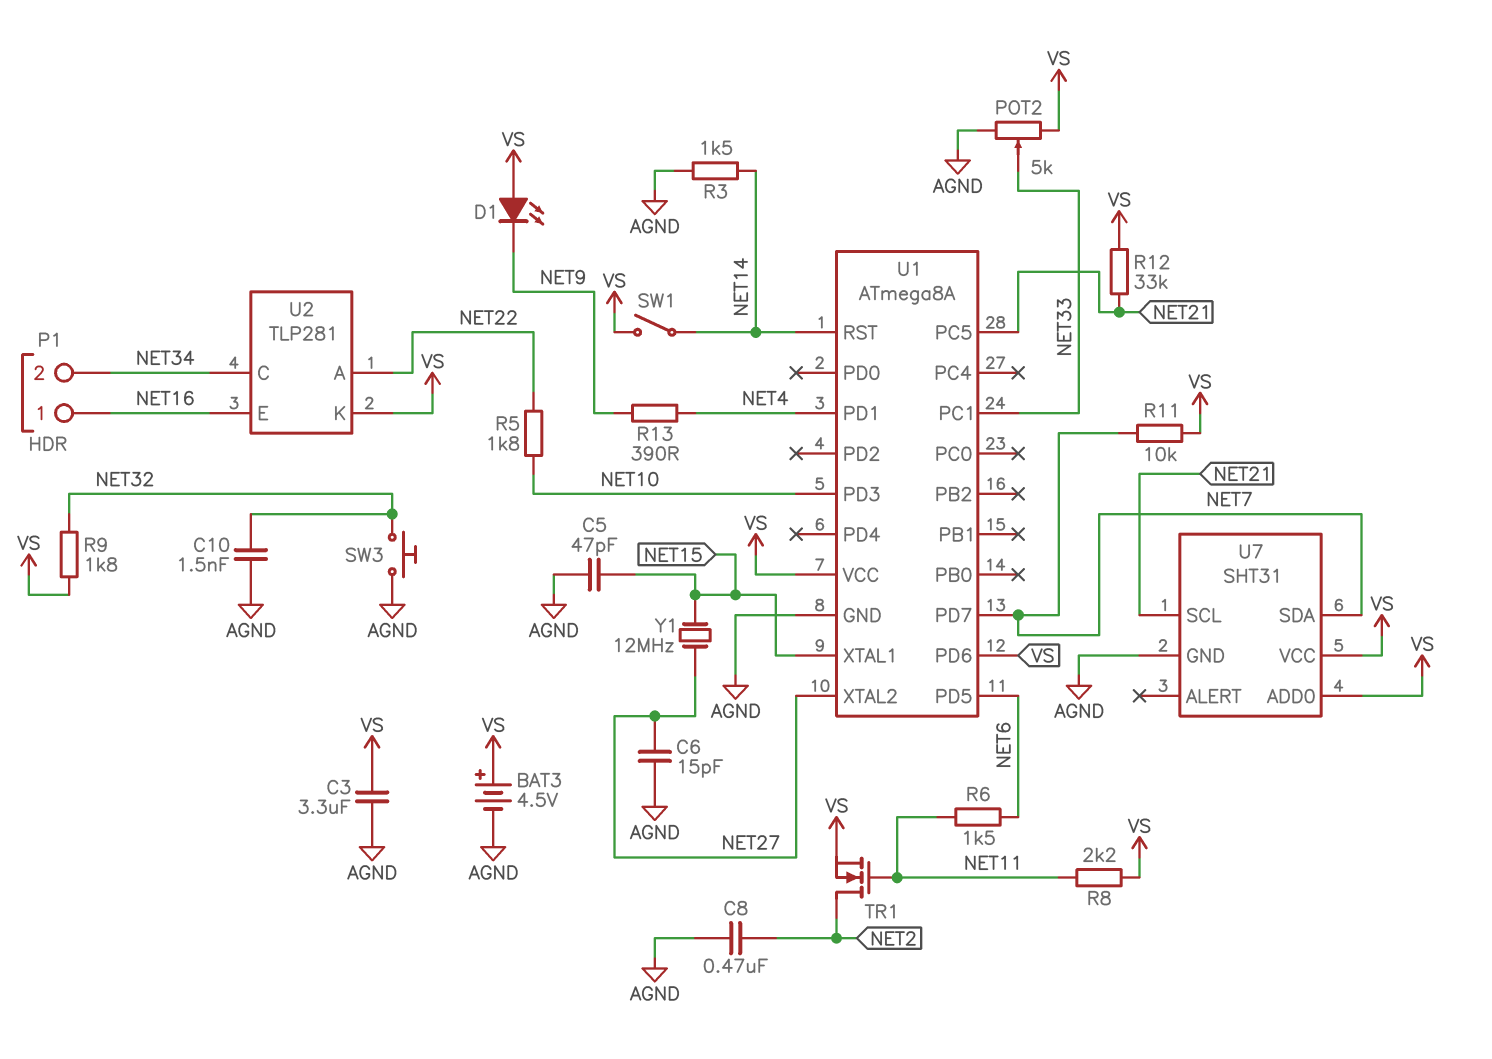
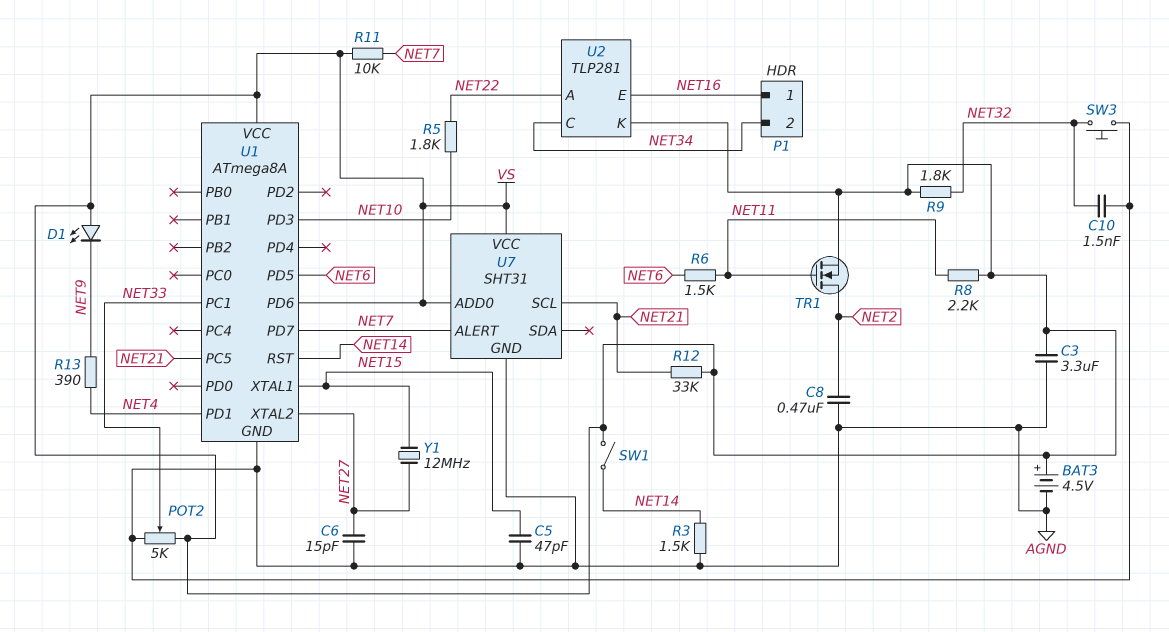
U7 pin ALERT: none -> NET7
U7 pin SDA: NET7 -> none

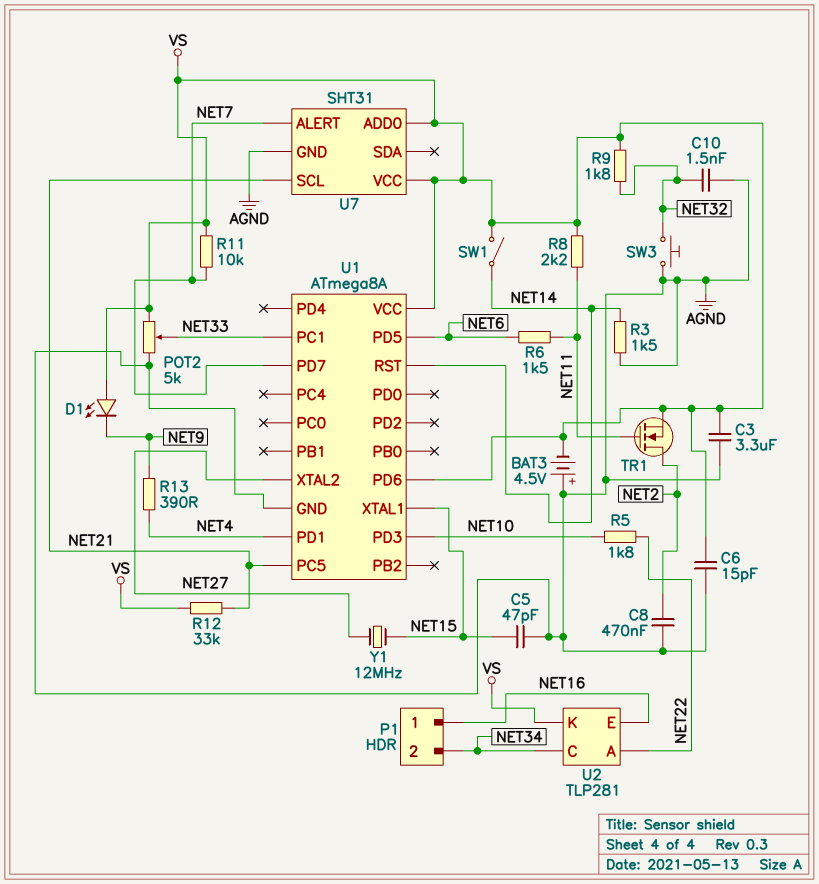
BAT3: 4.5V (plus VS, minus AGND) -> 4.5V (plus AGND, minus VS)
C6: 15pF (AGND, NET27) -> 15pF (AGND, VS)

